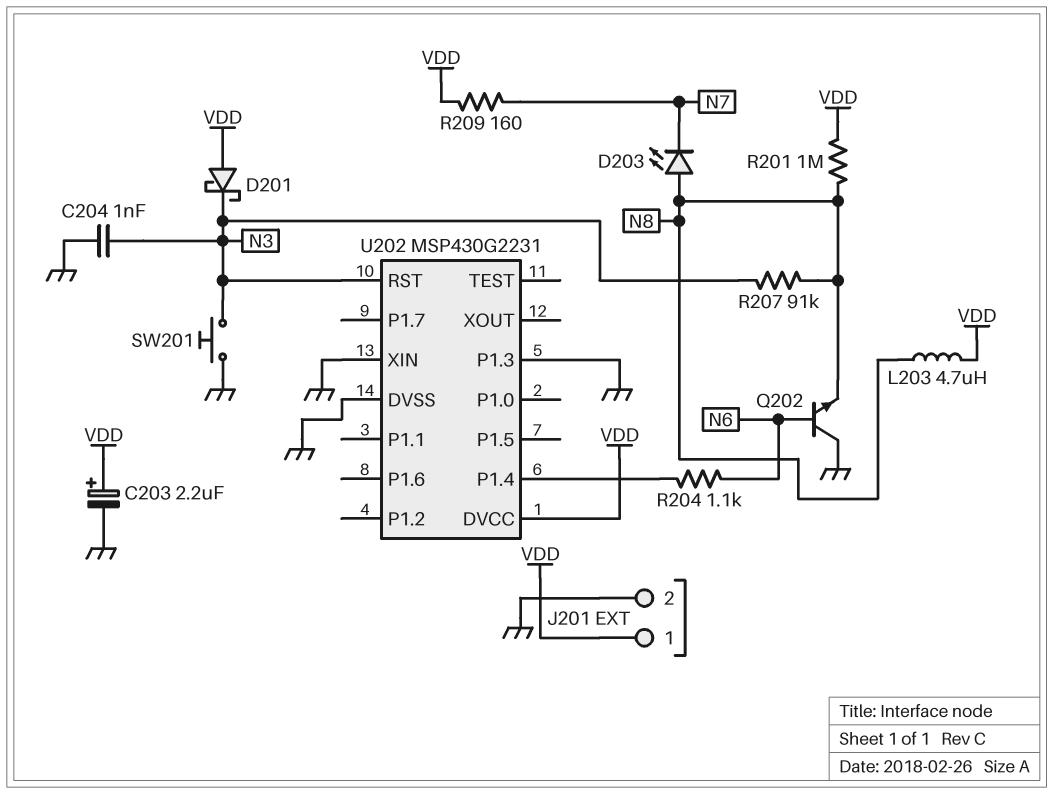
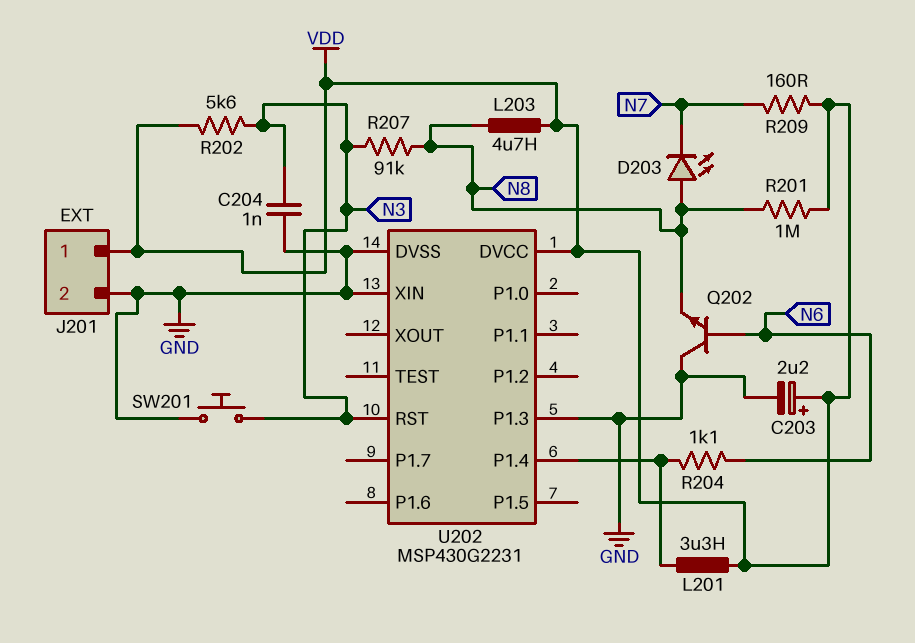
D201: schottky (A VDD, K N3) -> none
L201: none -> 3.3uH (U202/P1.4, VDD)
R202: none -> 5.6k (N3, VDD)

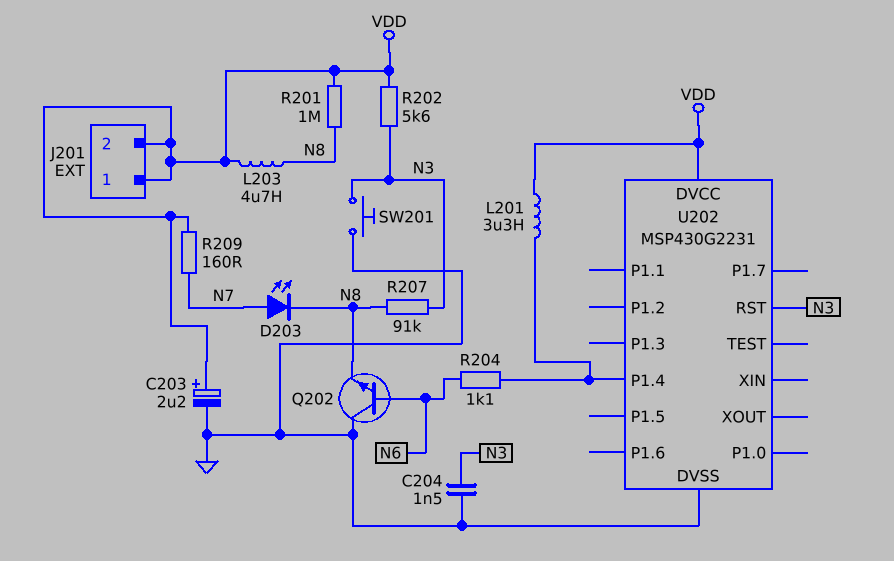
C204: 1nF (GND, N3) -> 1.5nF (GND, N3)
D203: LED (A N8, K N7) -> LED (A N7, K N8)
J201 pin 2: GND -> VDD
U202 pin P1.3: GND -> none
U202 pin XIN: GND -> none

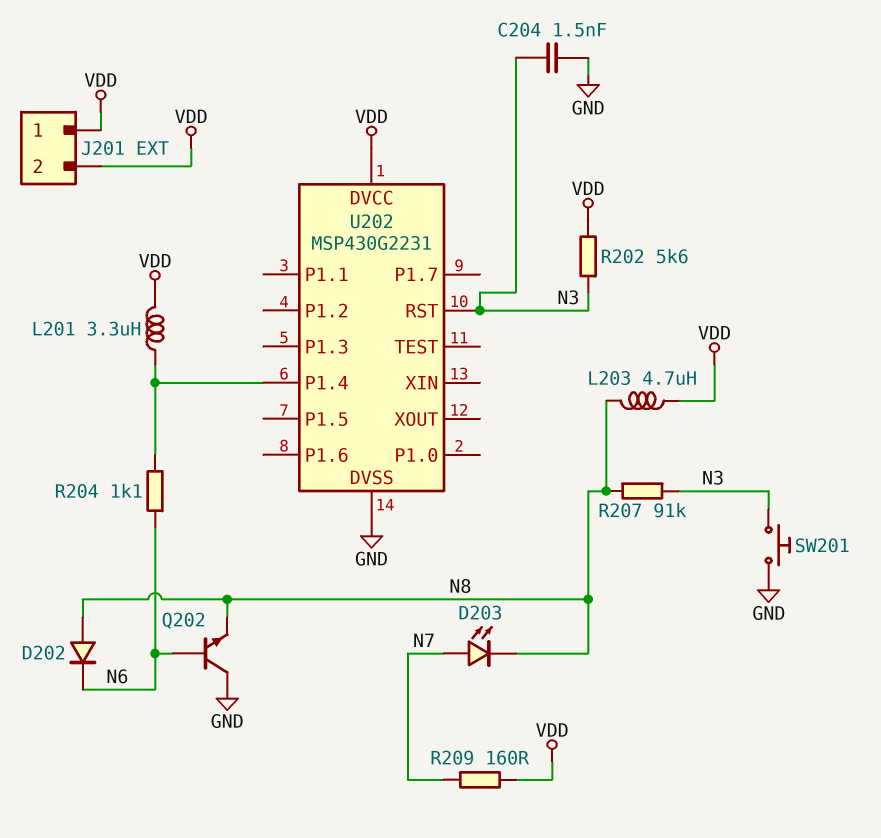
C203: 2.2uF (plus VDD, minus GND) -> none
D202: none -> diode (A N8, K N6)
R201: 1M (N8, VDD) -> none

